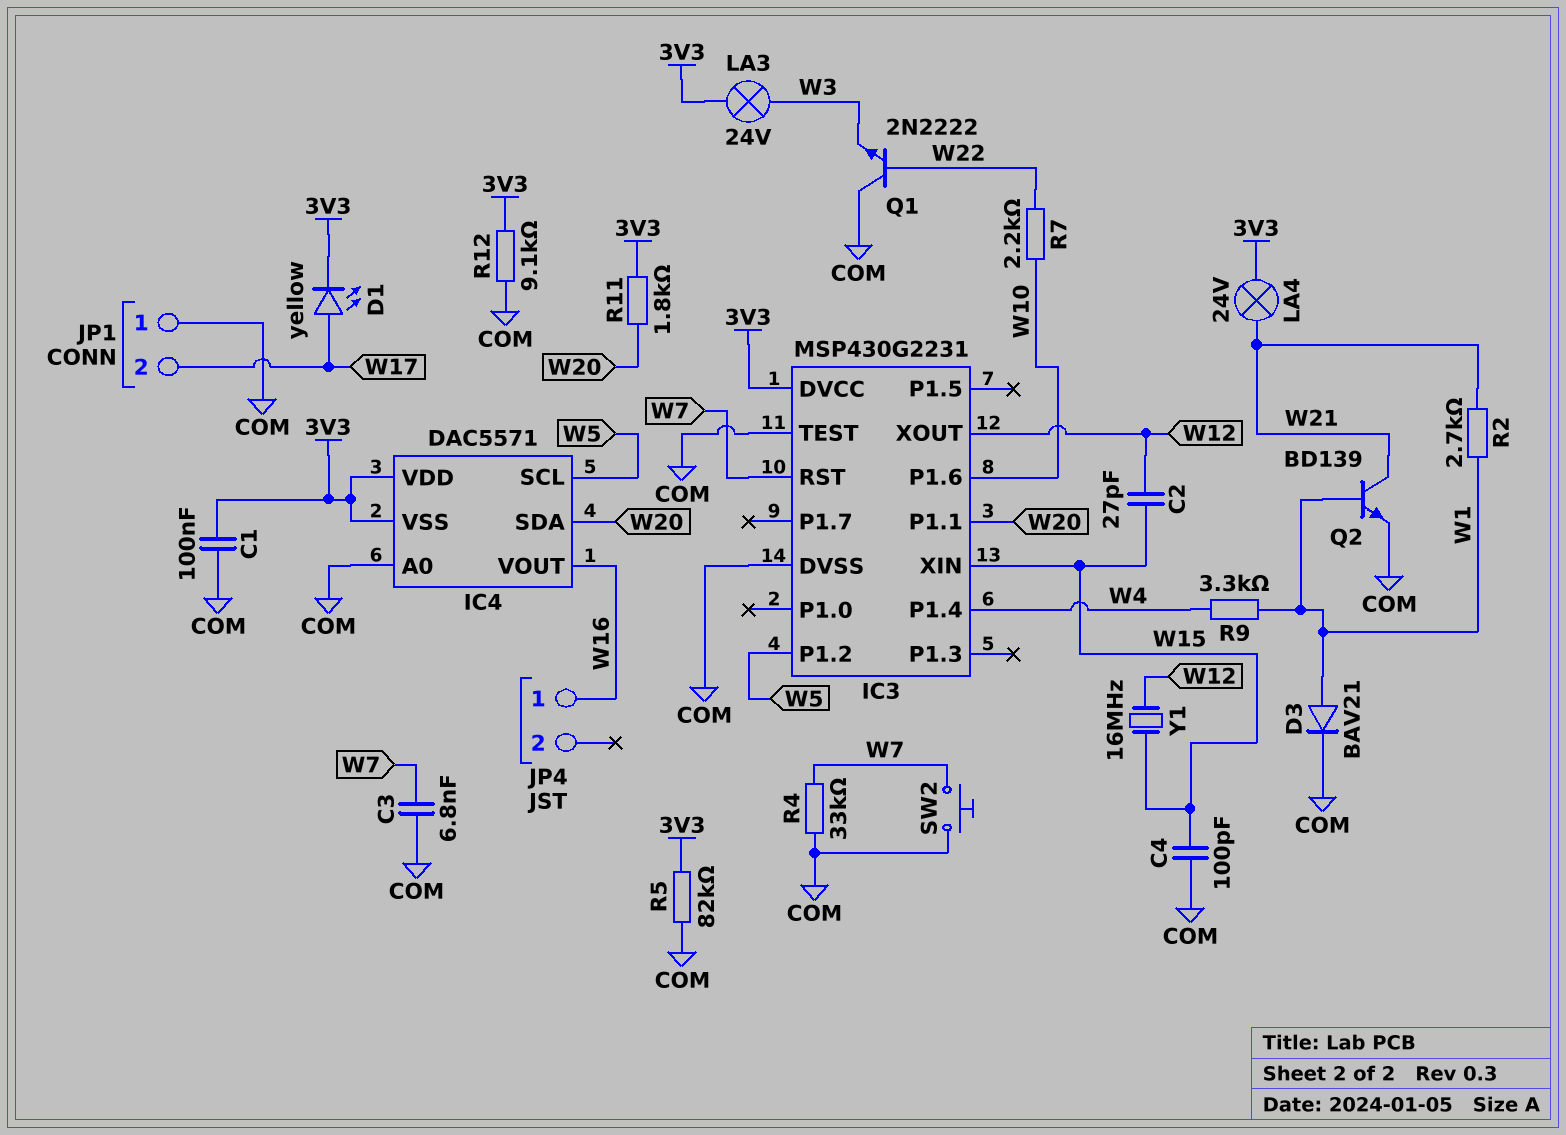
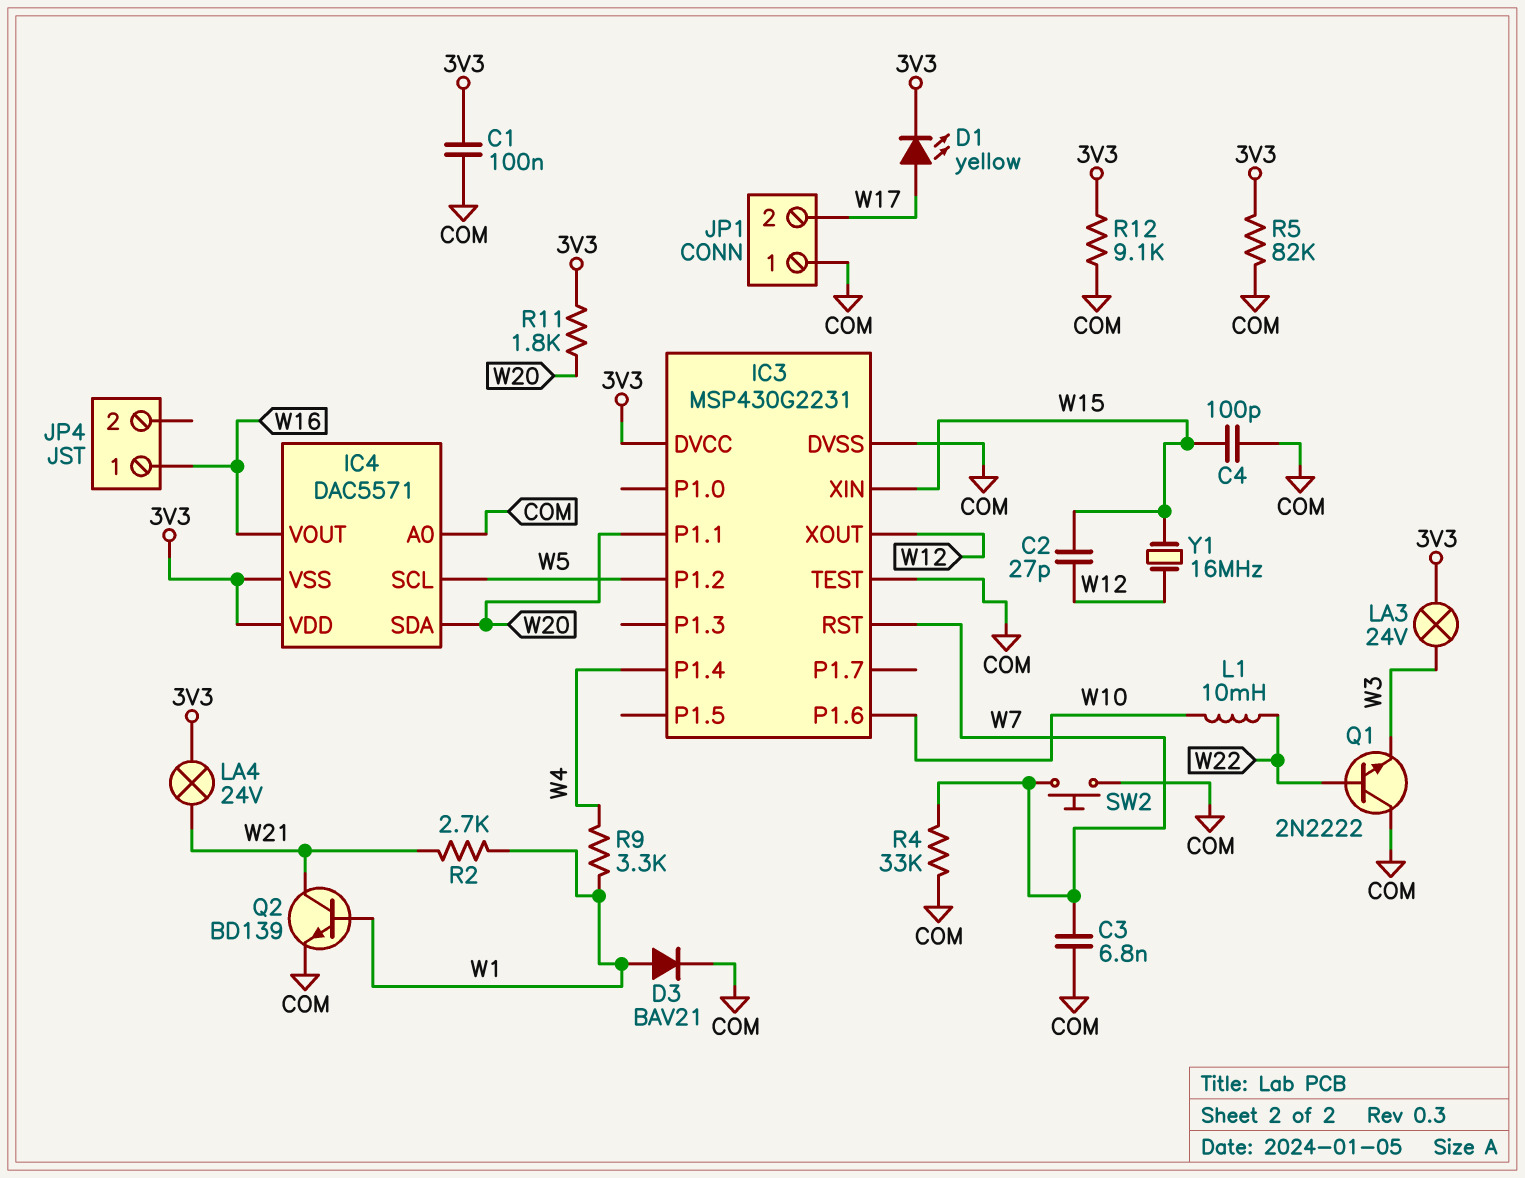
L1: none -> 10mH (W10, W22)
R7: 2.2k (W10, W22) -> none

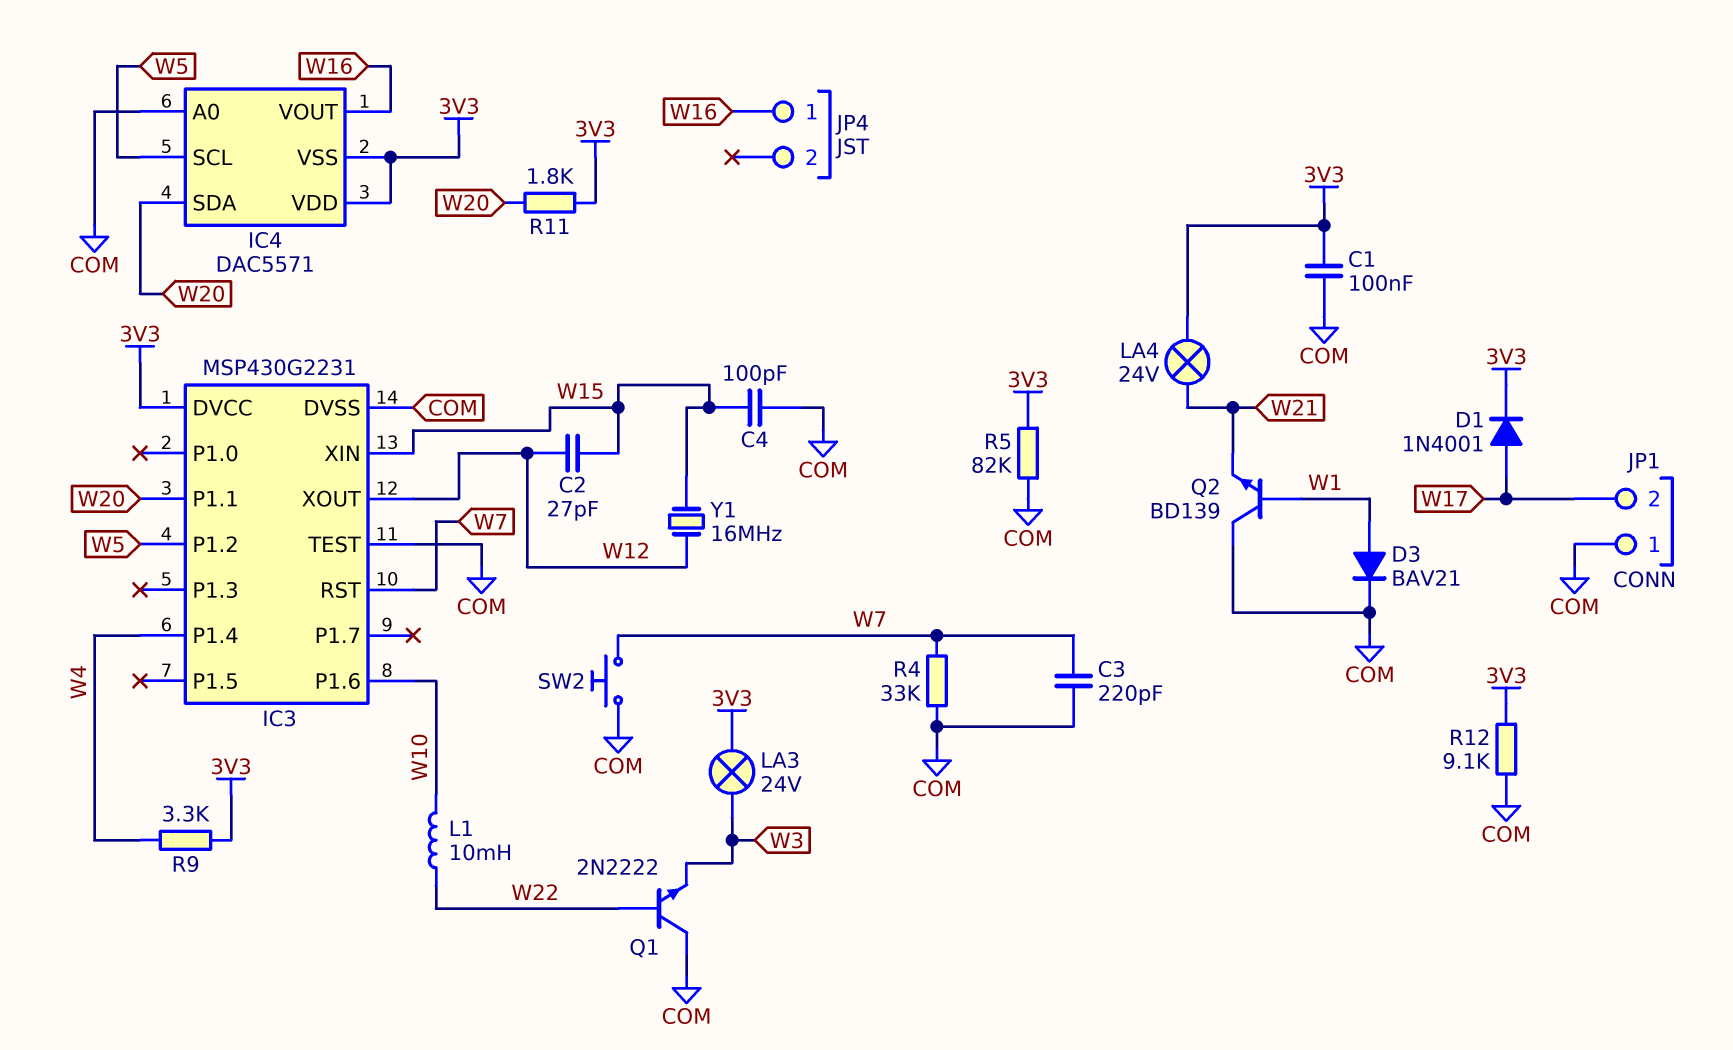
C3: 6.8nF (COM, W7) -> 220pF (COM, W7)
D1: LED yellow (A W17, K 3V3) -> diode 1N4001 (A W17, K 3V3)
Q2: NPN BD139 (B W1, C W21, E COM) -> NPN BD139 (B W1, C COM, E W21)
R2: 2.7k (W1, W21) -> none
R9: 3.3k (W1, W4) -> 3.3k (3V3, W4)

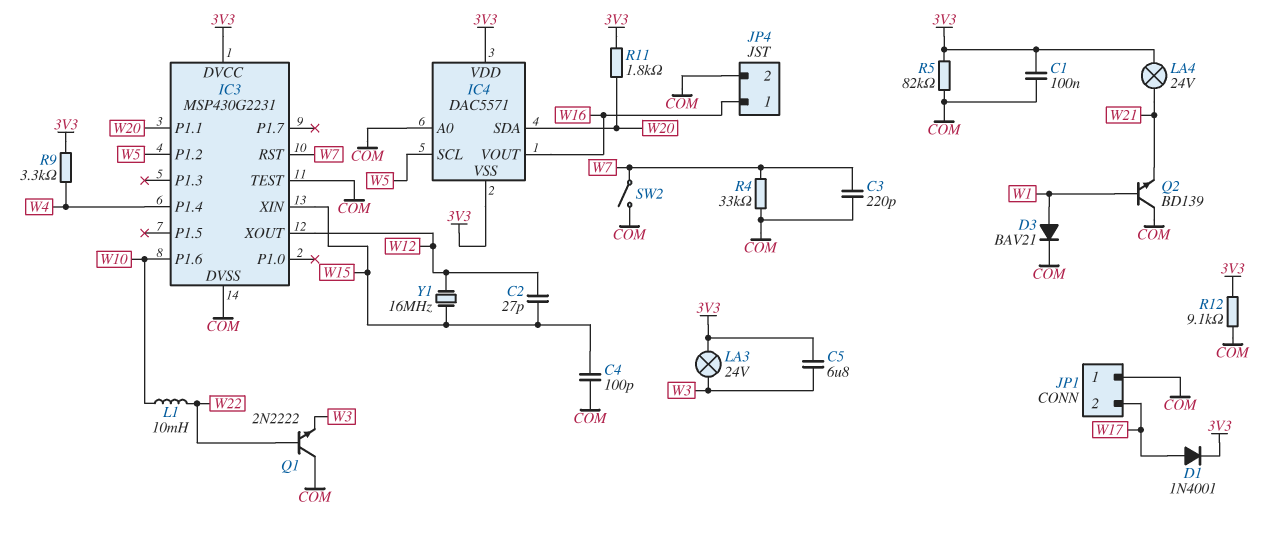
C5: none -> 6.8uF (3V3, W3)
JP4 pin 2: none -> COM
SW2: button (COM, W7) -> switch (COM, W7)

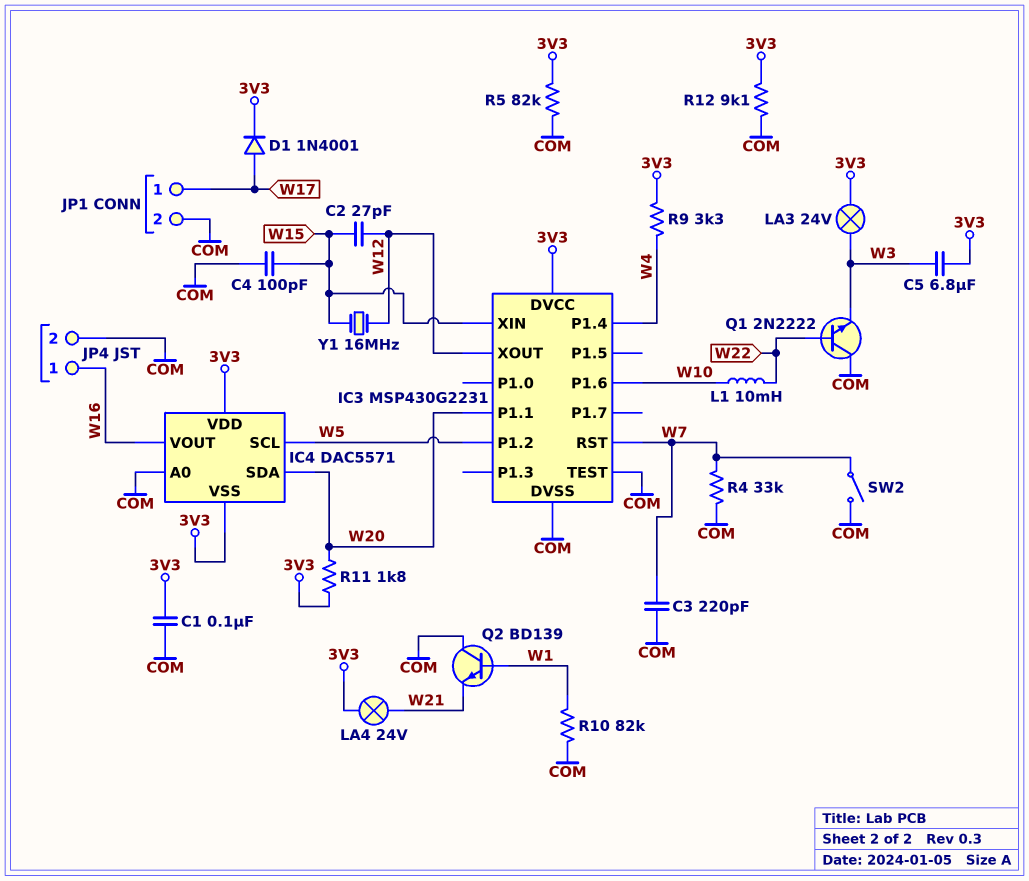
D3: diode BAV21 (A W1, K COM) -> none
JP1 pin 1: COM -> W17
JP1 pin 2: W17 -> COM
R10: none -> 82k (COM, W1)

